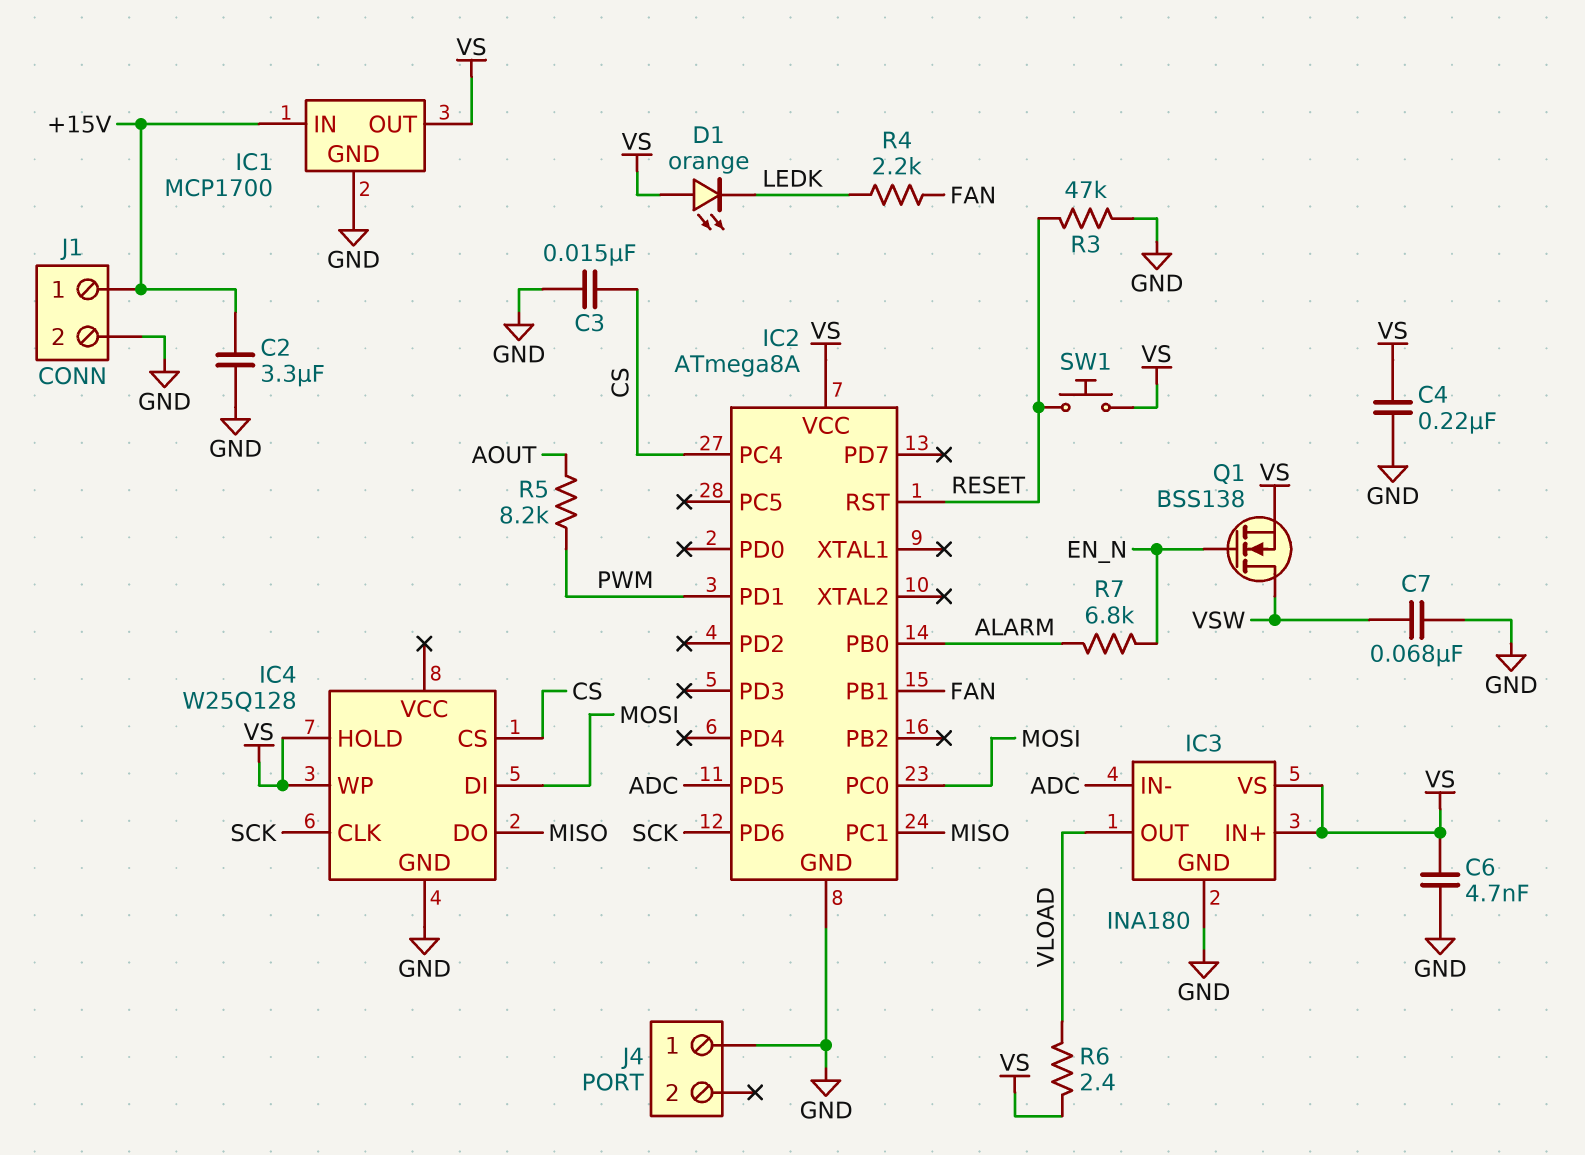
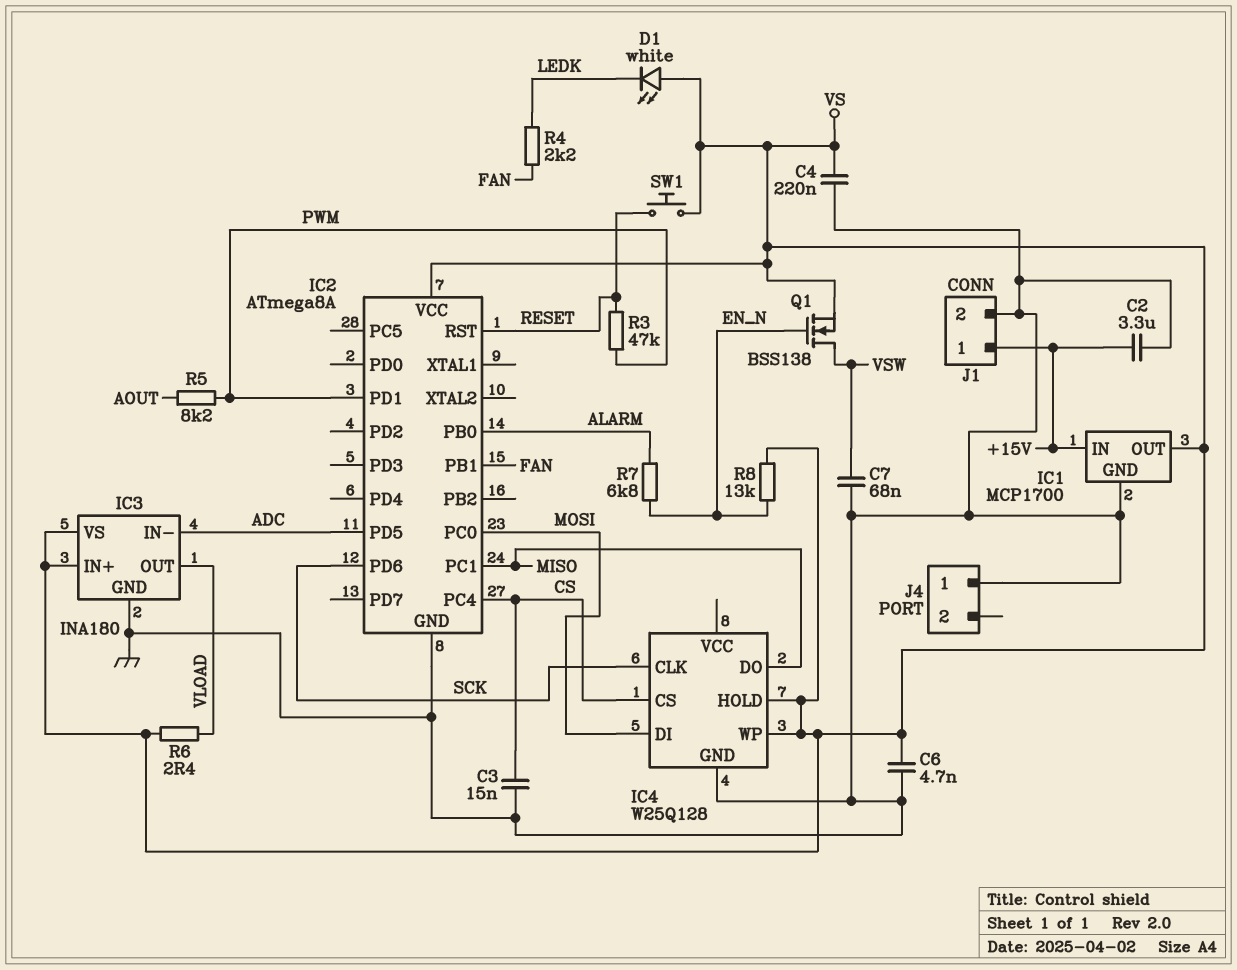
D1: LED orange (A VS, K LEDK) -> LED white (A VS, K LEDK)
R3: 47k (GND, RESET) -> 47k (PWM, RESET)
R8: none -> 13k (EN_N, VS)

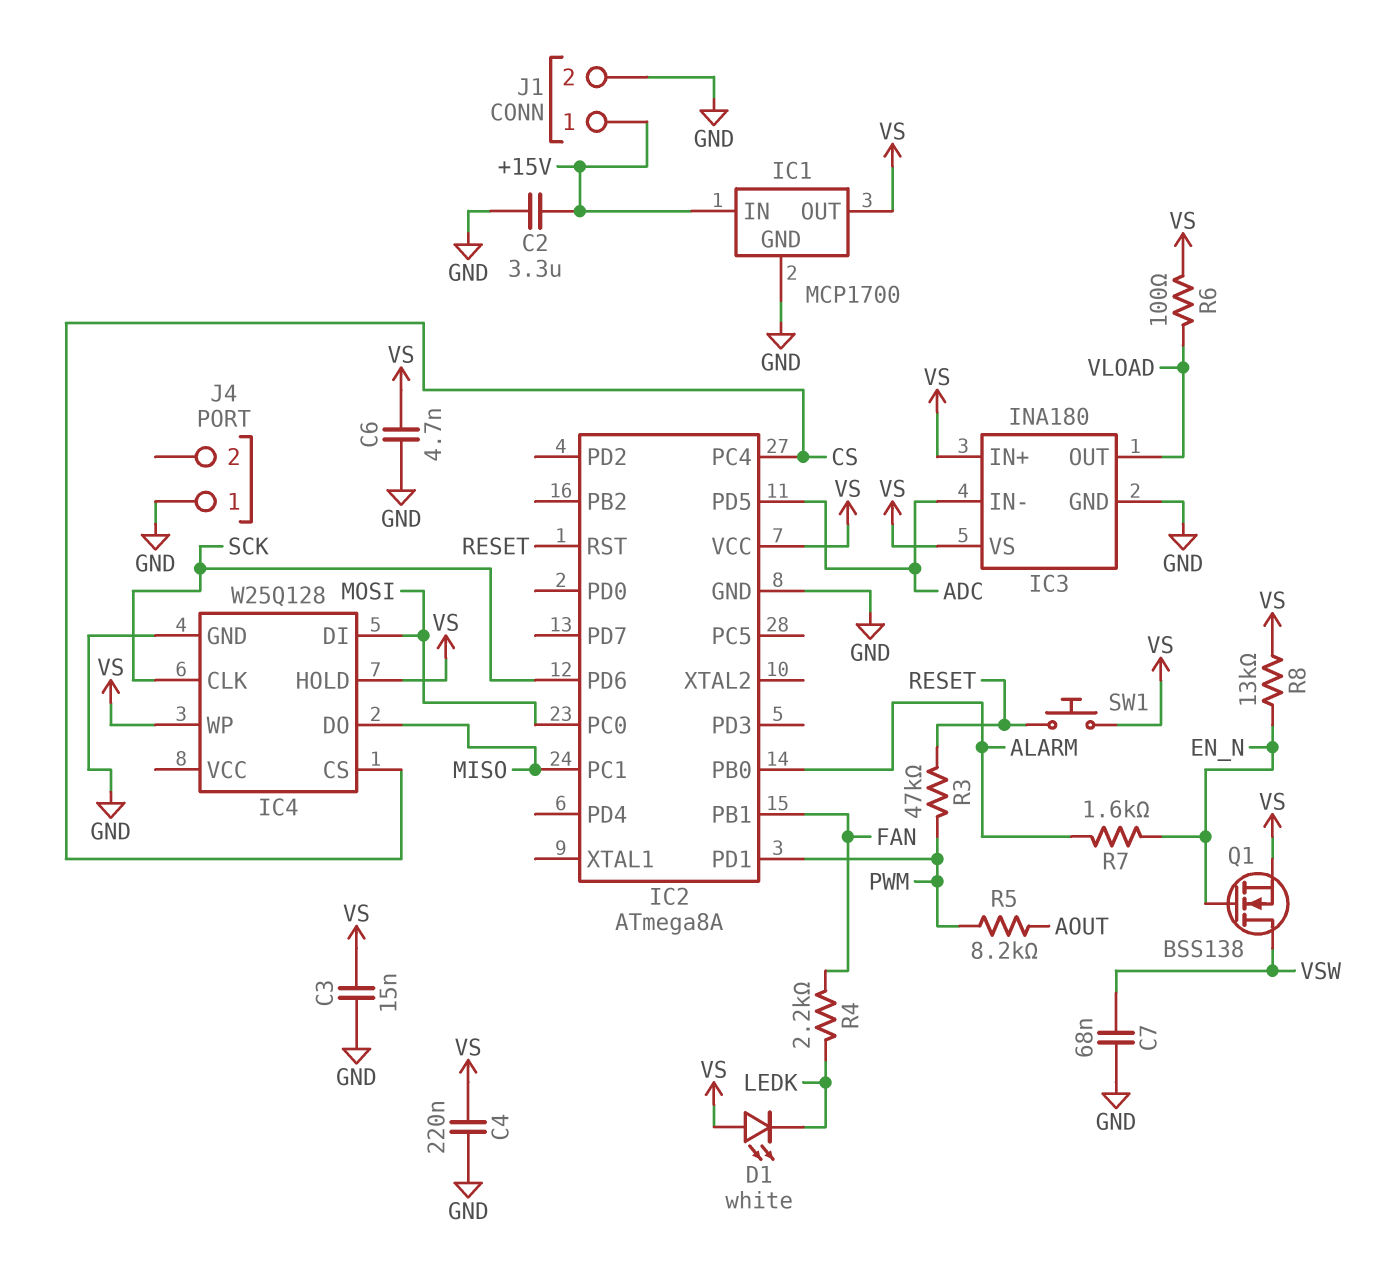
C3: 15nF (CS, GND) -> 15nF (GND, VS)
R6: 2.4 (VLOAD, VS) -> 100 (VLOAD, VS)
R7: 6.8k (ALARM, EN_N) -> 1.6k (ALARM, EN_N)

